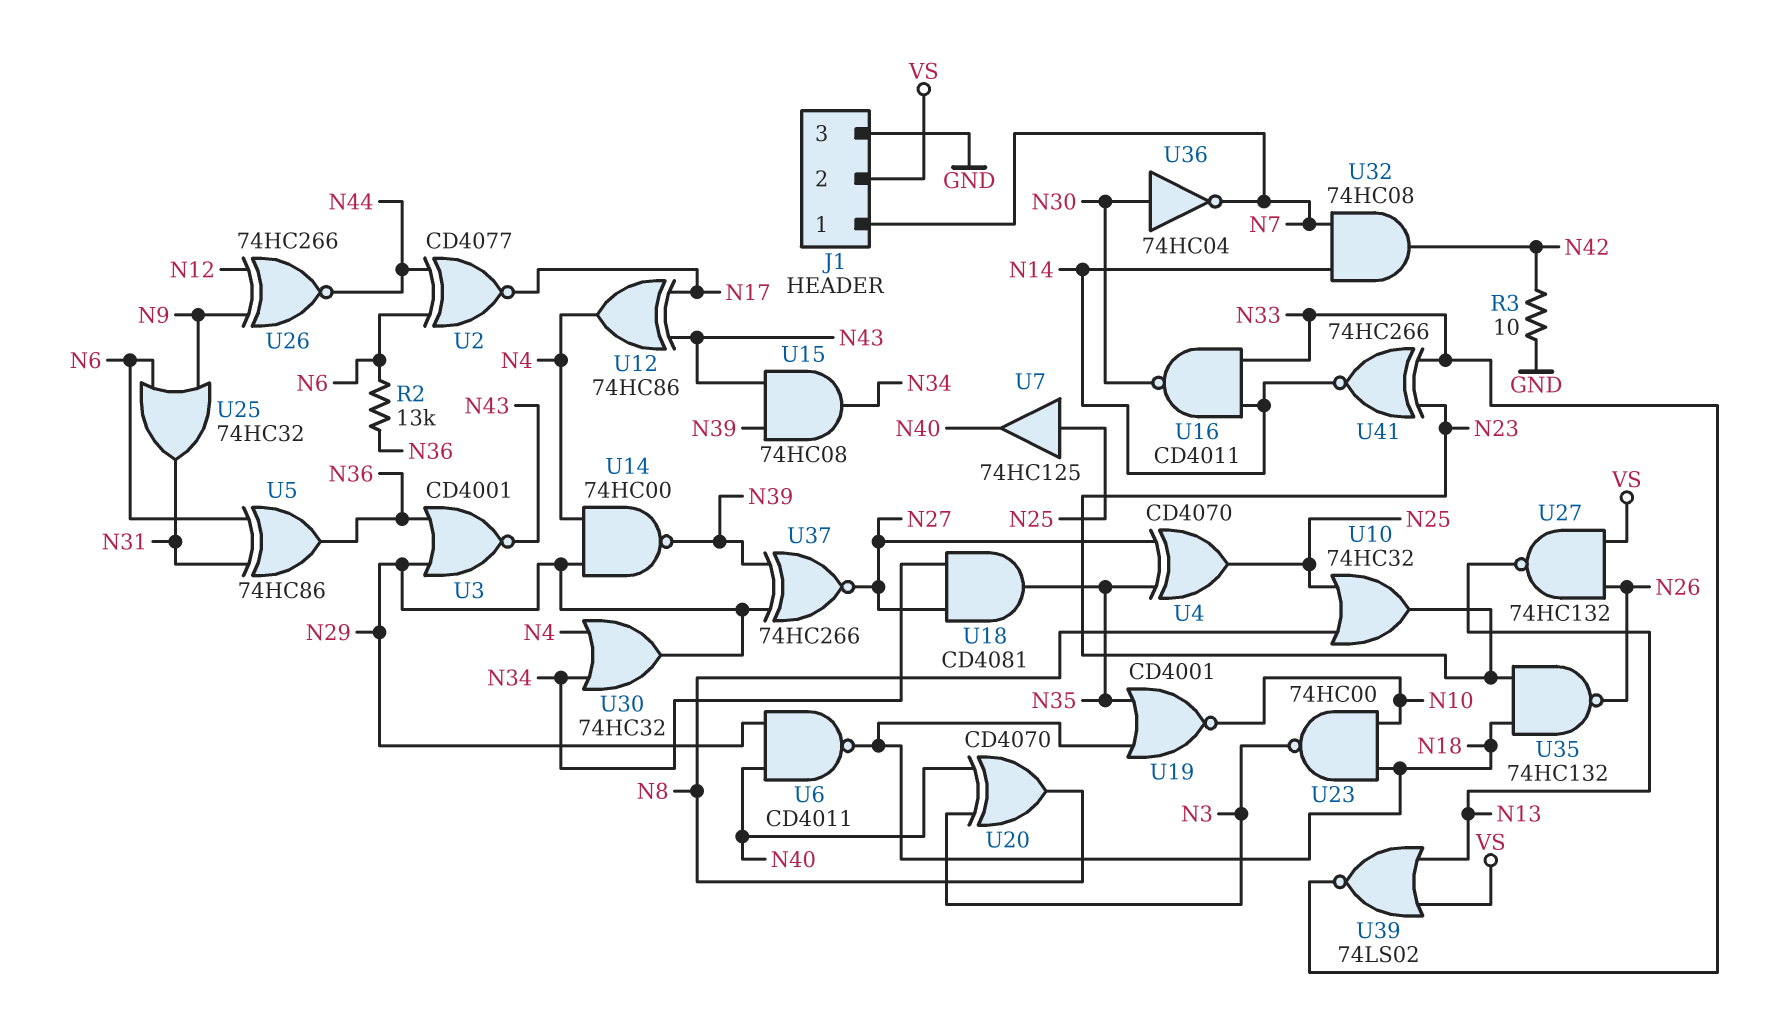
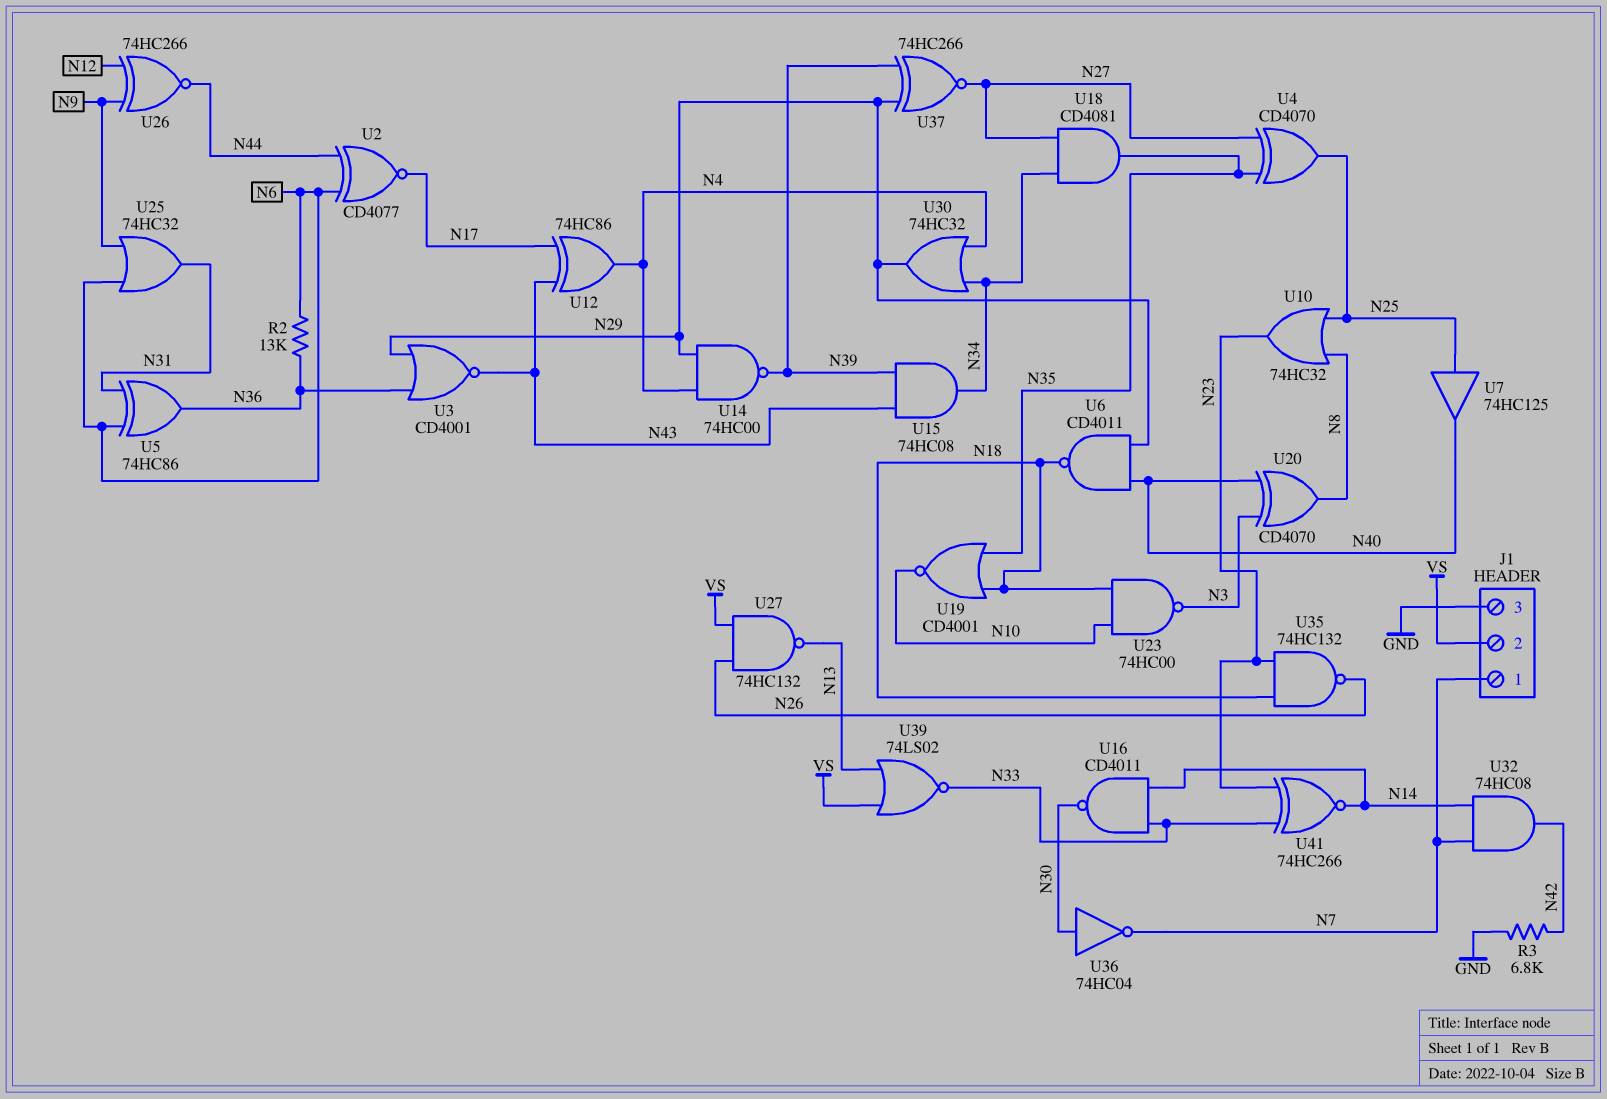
R3: 10 (GND, N42) -> 6.8k (GND, N42)

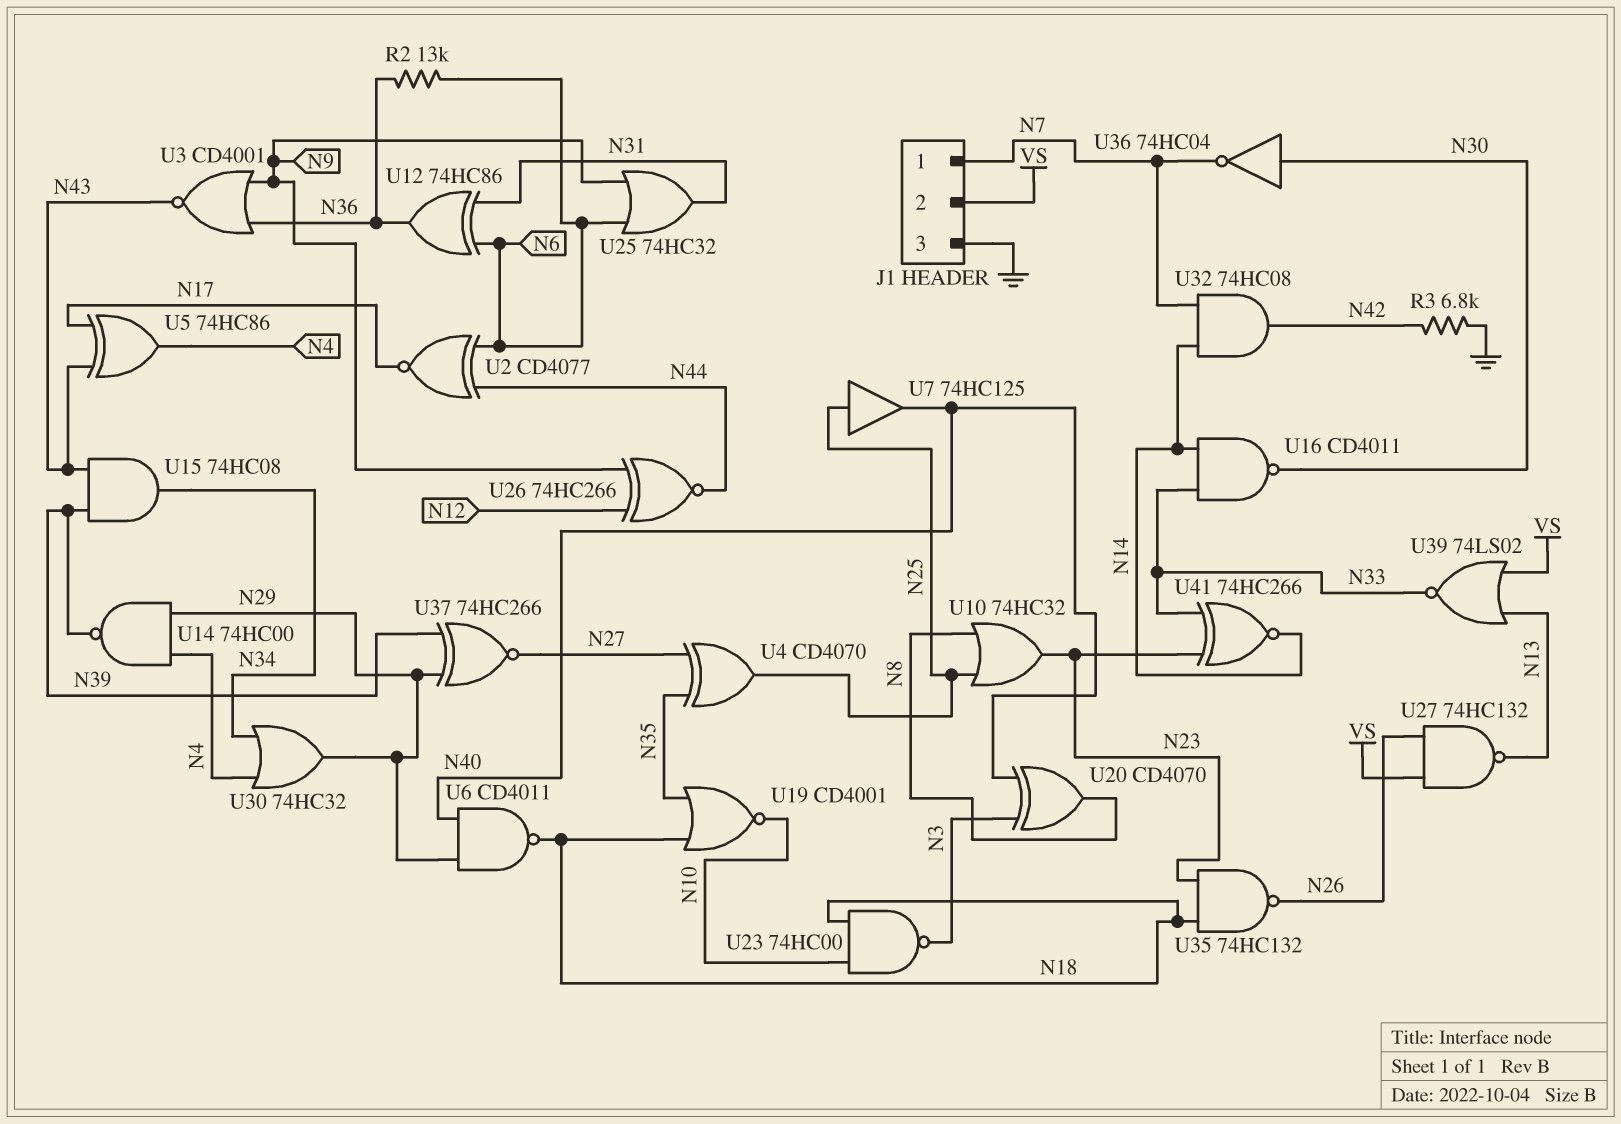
U3: NOR CD4001 (in N29, in N36, out N43) -> NOR CD4001 (in N9, in N36, out N43)
U5: XOR 74HC86 (in N6, in N31, out N36) -> XOR 74HC86 (in N17, in N43, out N4)
U12: XOR 74HC86 (in N17, in N43, out N4) -> XOR 74HC86 (in N6, in N31, out N36)
U18: AND CD4081 (in N27, in N34, out N35) -> none

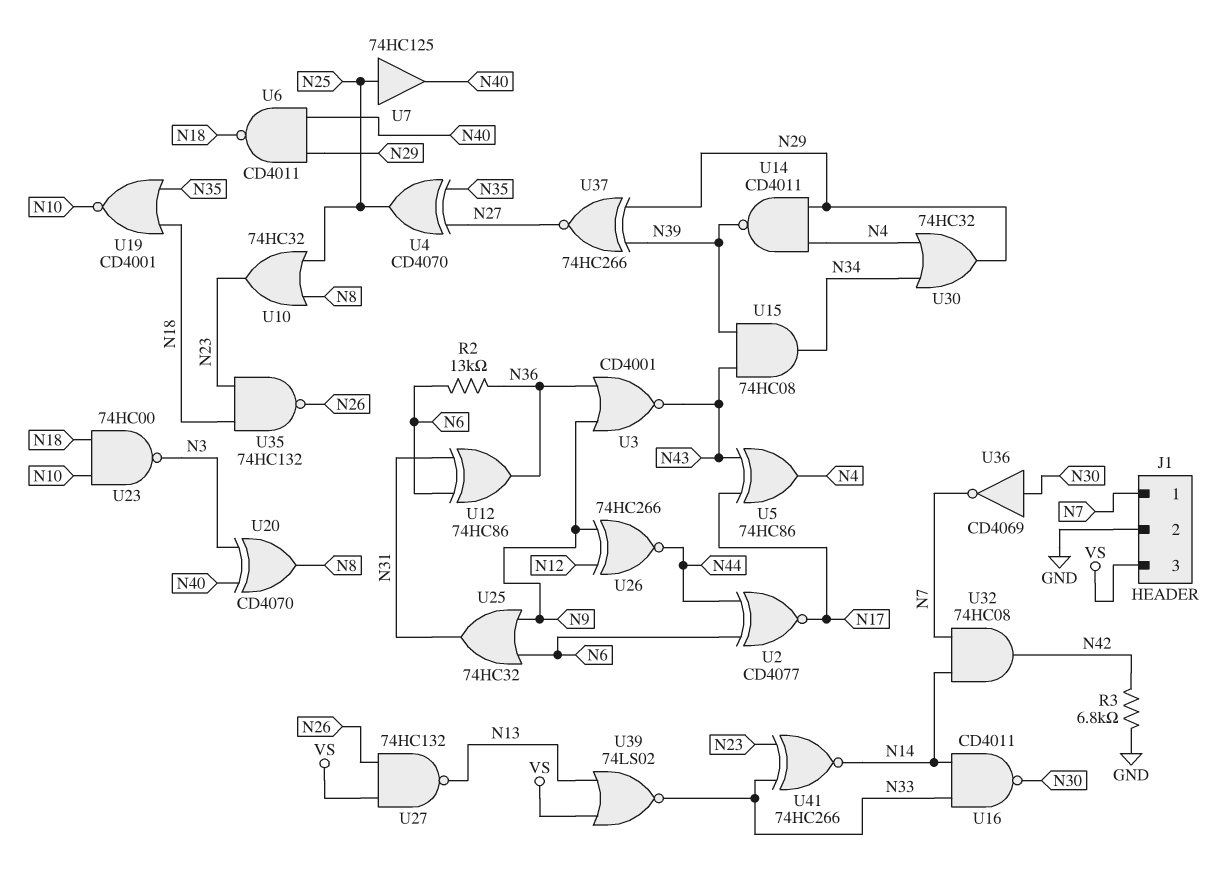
J1 pin 2: VS -> GND
J1 pin 3: GND -> VS
U14: NAND 74HC00 (in N4, in N29, out N39) -> NAND CD4011 (in N4, in N29, out N39)
U36: NOT 74HC04 (in N30, out N7) -> NOT CD4069 (in N30, out N7)

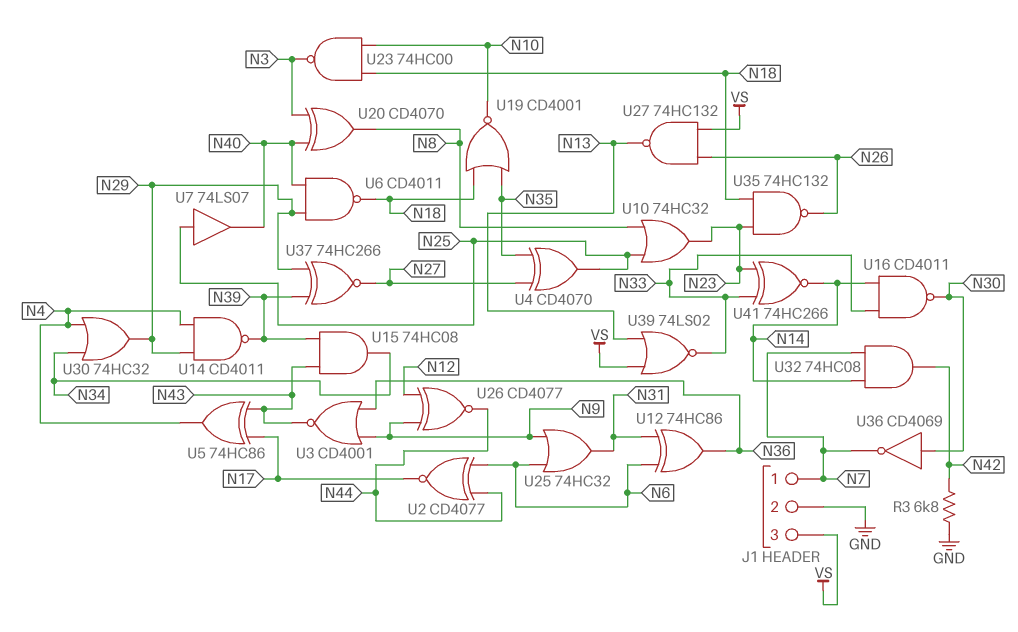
R2: 13k (N6, N36) -> none
U7: buffer 74HC125 (in N25, out N40) -> buffer 74LS07 (in N25, out N40)
U26: XNOR 74HC266 (in N9, in N12, out N44) -> XNOR CD4077 (in N9, in N12, out N44)

